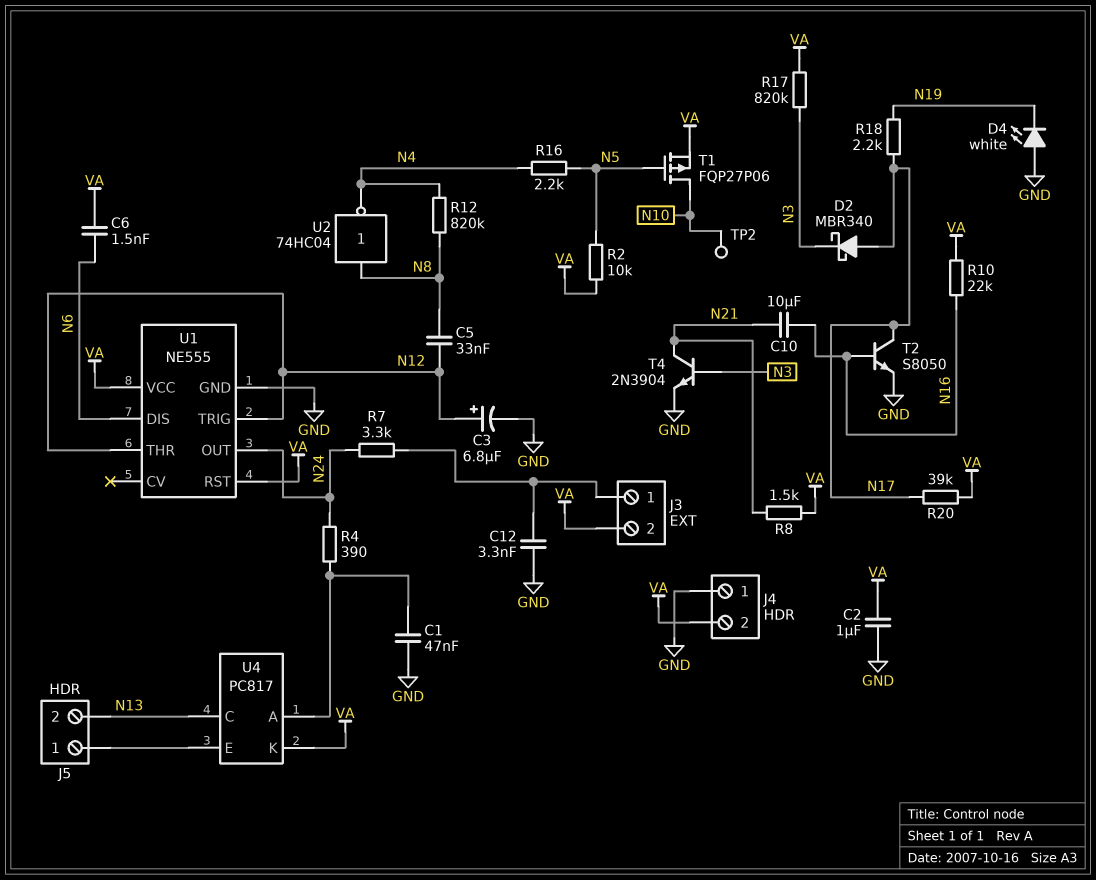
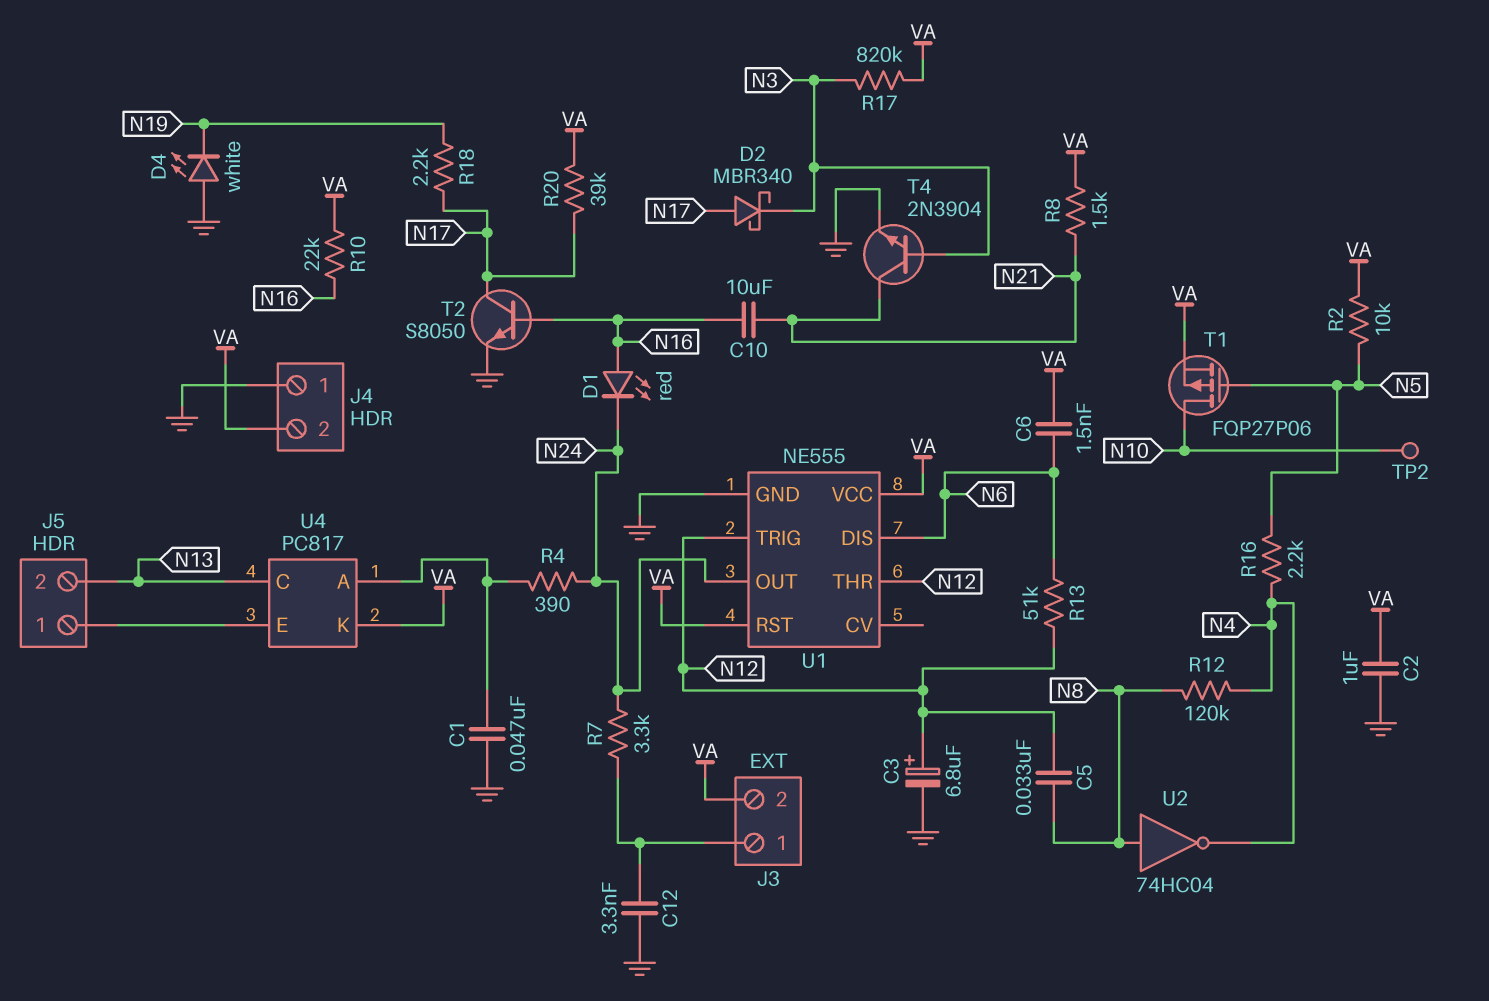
D1: none -> LED red (A N16, K N24)
R12: 820k (N4, N8) -> 120k (N4, N8)
R13: none -> 51k (N6, N12)

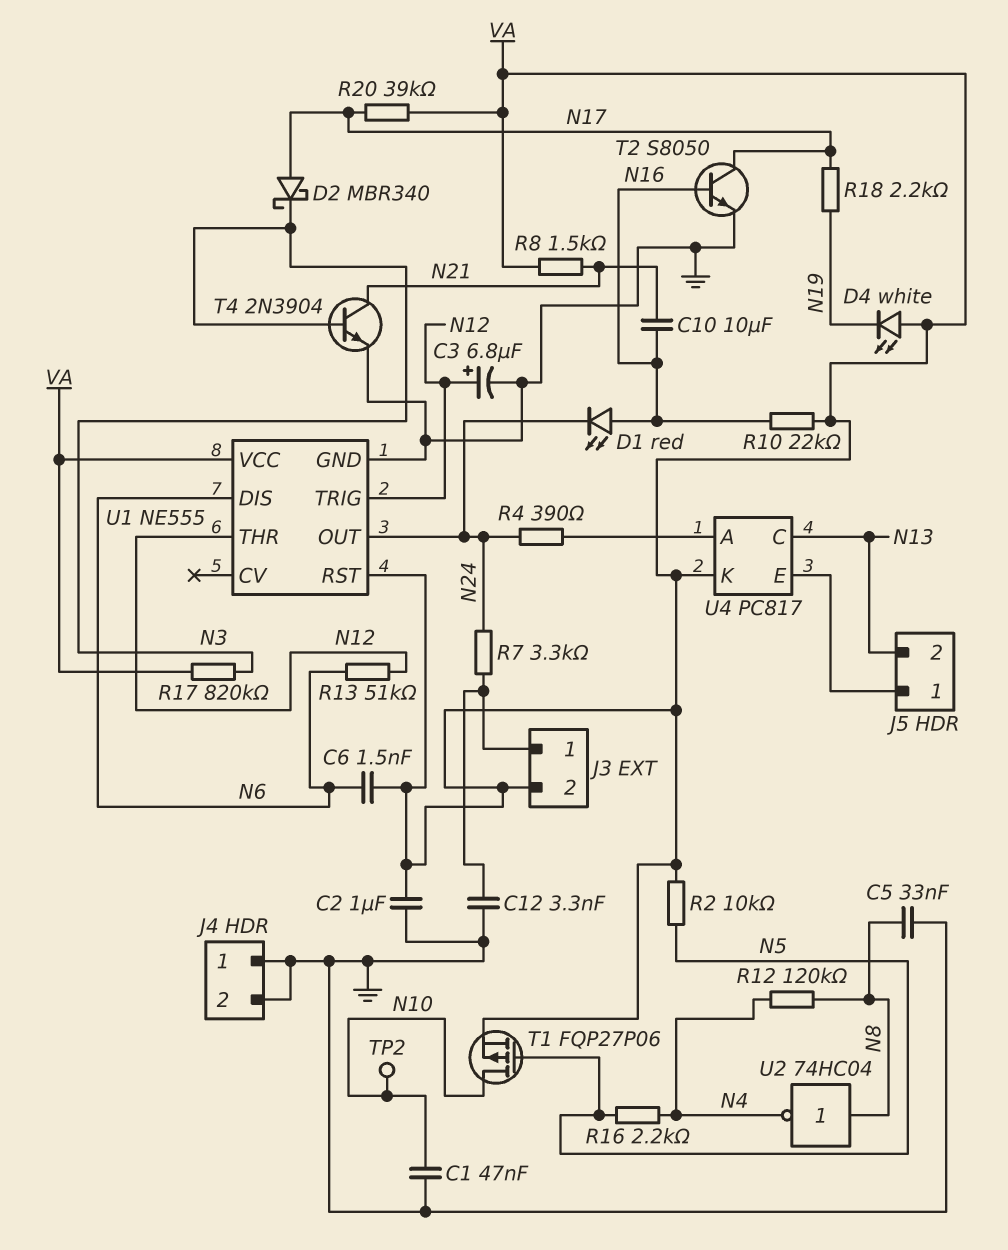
C1: 47nF (GND, U4/A) -> 47nF (GND, N10)
C5: 33nF (N8, N12) -> 33nF (GND, N8)
D4: LED white (A GND, K N19) -> LED white (A VA, K N19)
J4 pin 2: VA -> GND

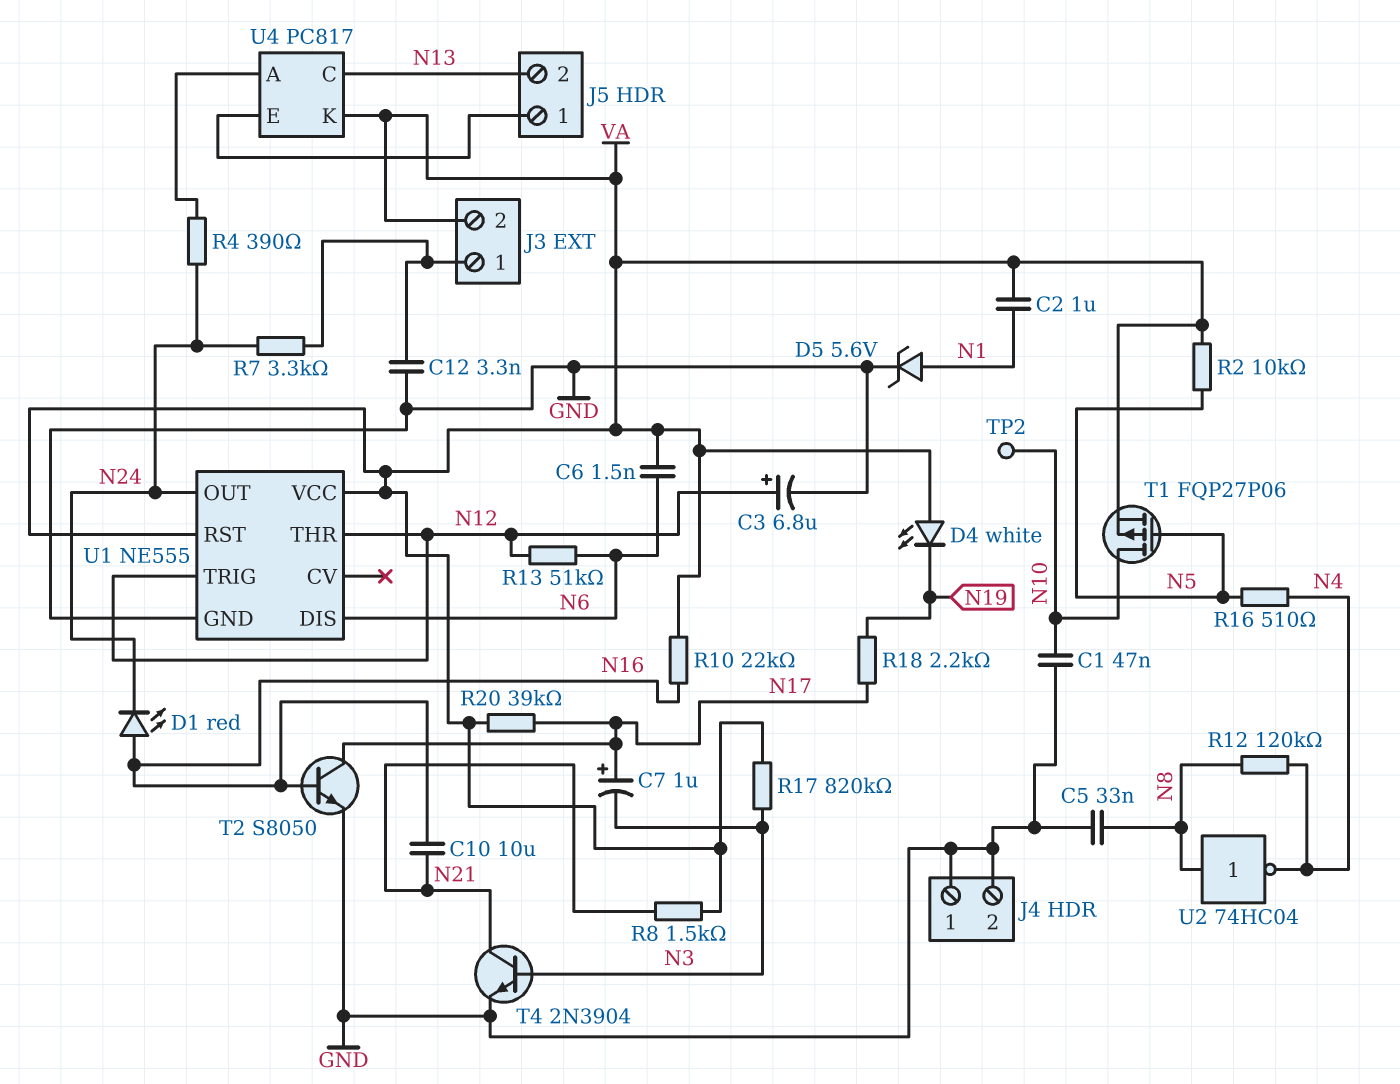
C2: 1uF (GND, VA) -> 1uF (N1, VA)
C7: none -> 1uF (plus N17, minus N3)
D2: schottky MBR340 (A N17, K N3) -> none
D5: none -> zener 5.6V (A N1, K GND)
R16: 2.2k (N4, N5) -> 510 (N4, N5)

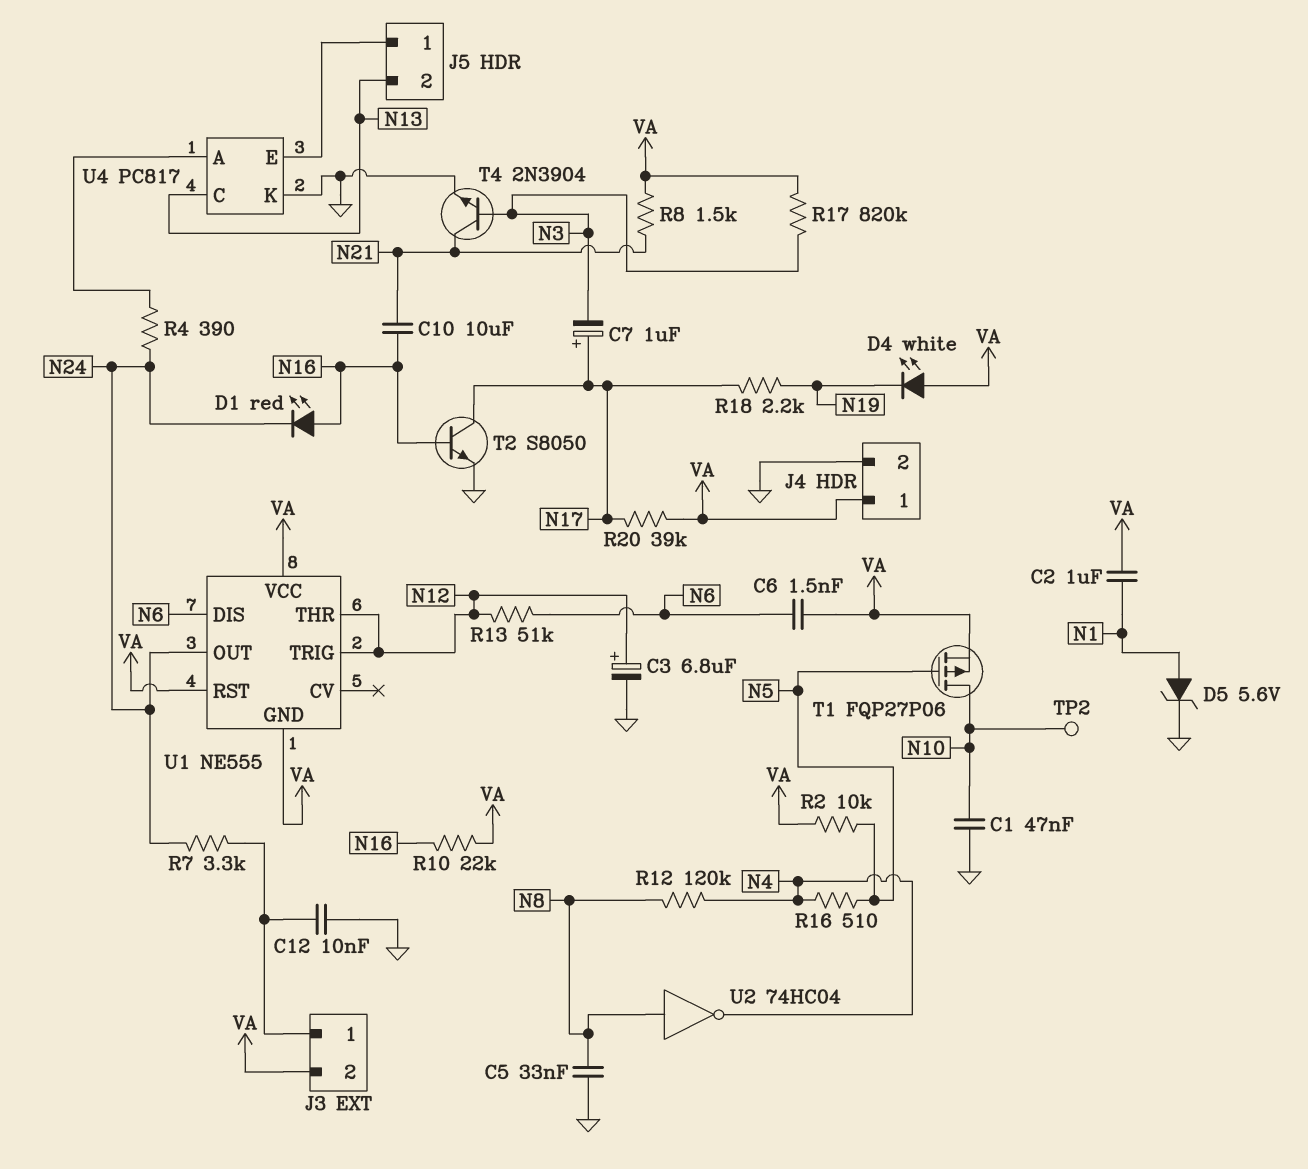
C12: 3.3nF (GND, J3/1) -> 10nF (GND, J3/1)
J4 pin 1: GND -> VA
U1 pin GND: GND -> VA
U4 pin K: VA -> GND

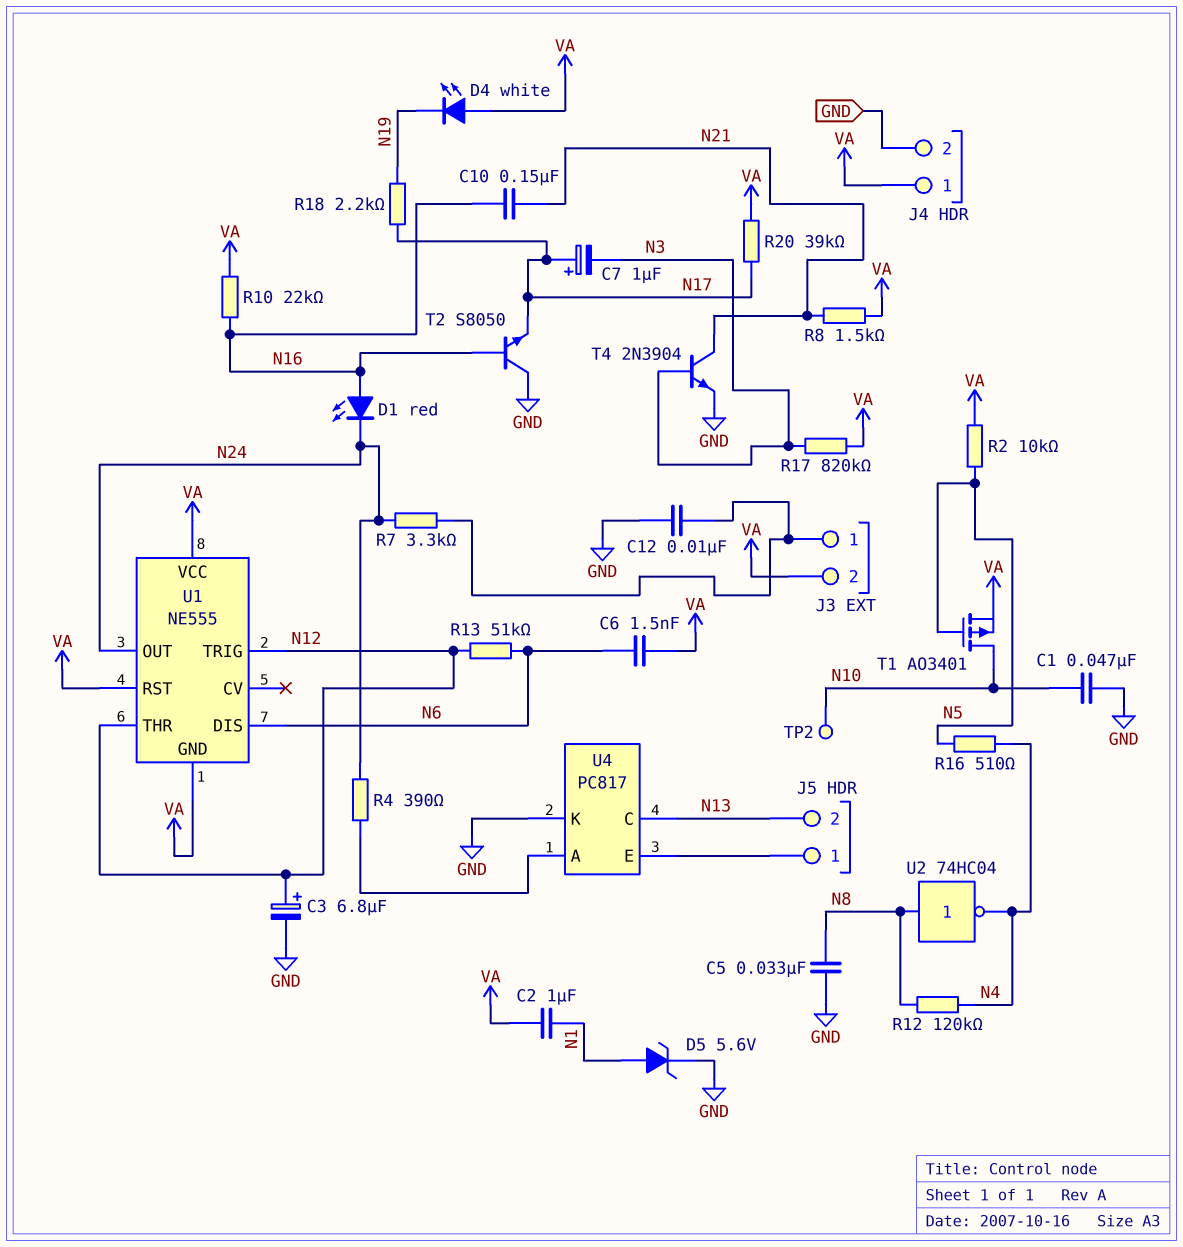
C10: 10uF (N16, N21) -> 150nF (N16, N21)
T1: PMOS FQP27P06 (G N5, D N10, S VA) -> PMOS AO3401 (G N5, D N10, S VA)
T2: NPN S8050 (B N16, C N17, E GND) -> NPN S8050 (B N16, C GND, E N17)

